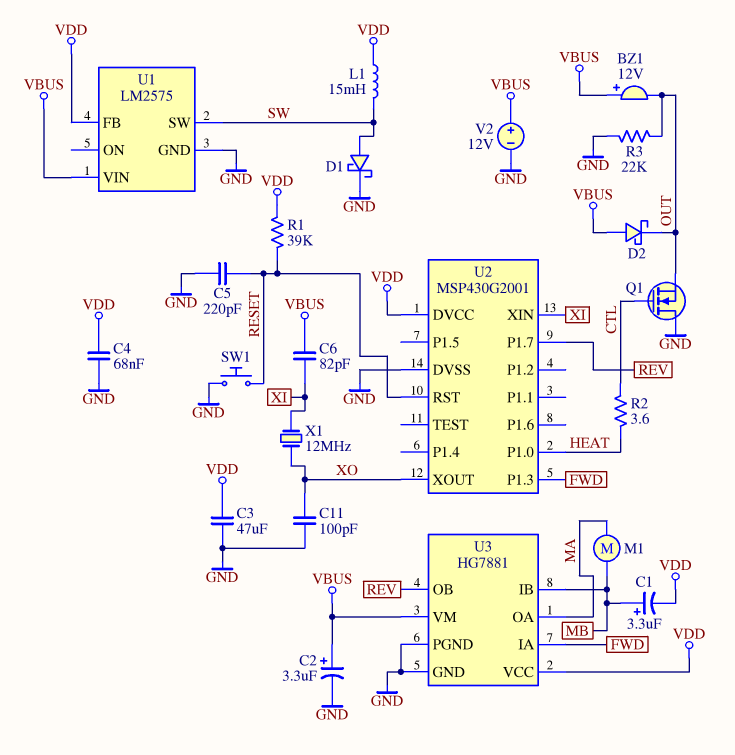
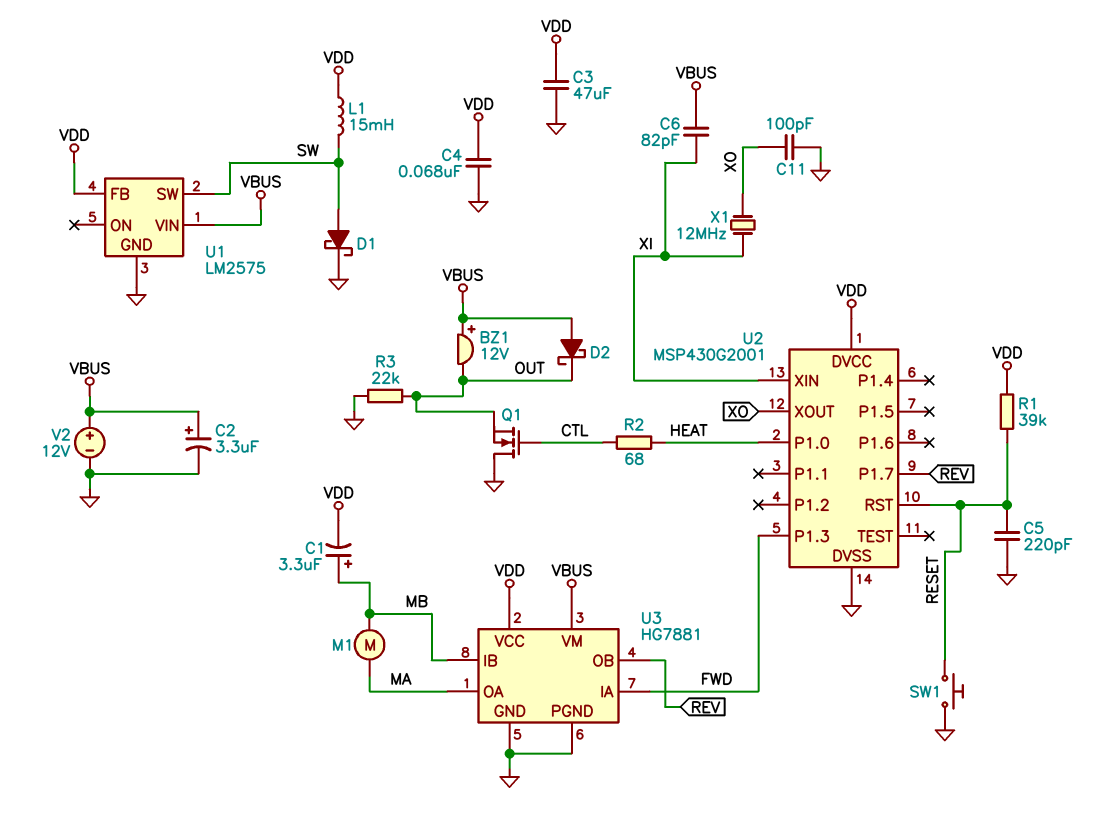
R2: 3.6 (CTL, HEAT) -> 68 (CTL, HEAT)

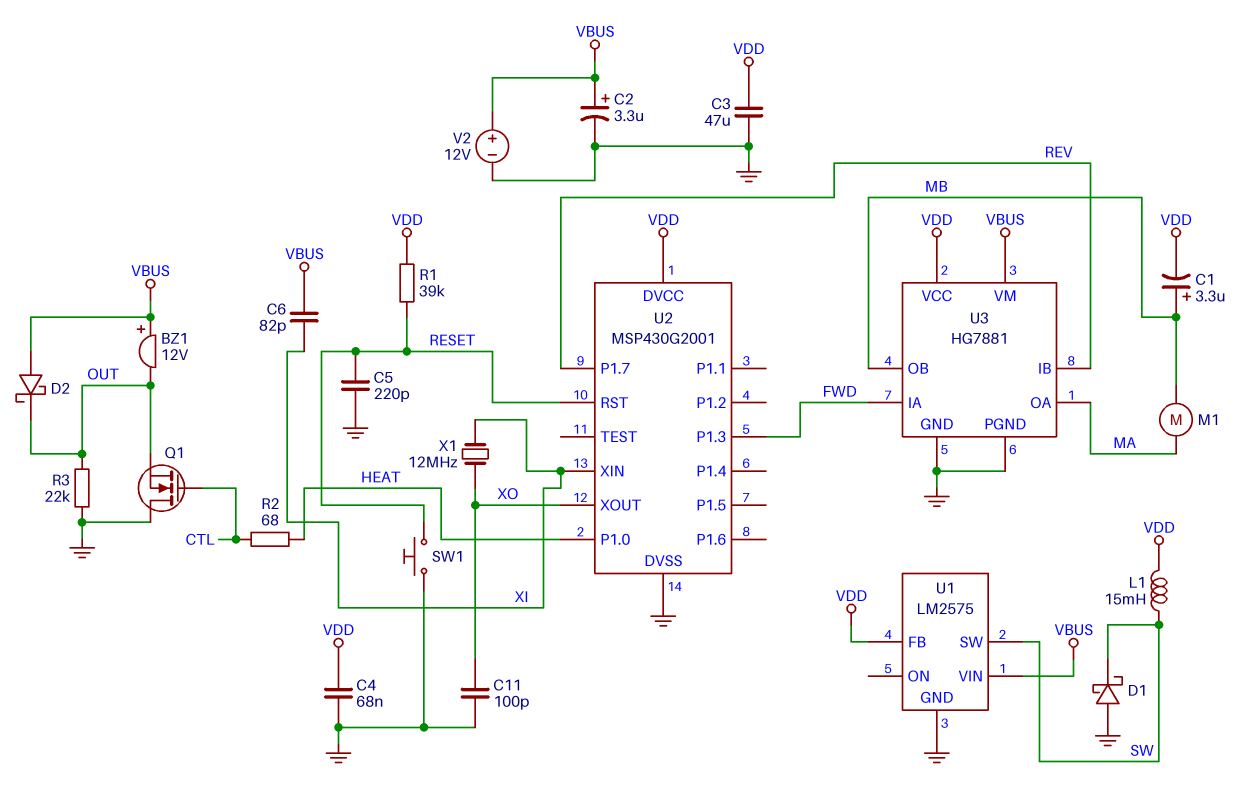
D1: schottky (A SW, K GND) -> schottky (A GND, K SW)
U3 pin IB: MB -> REV
U3 pin OB: REV -> MB

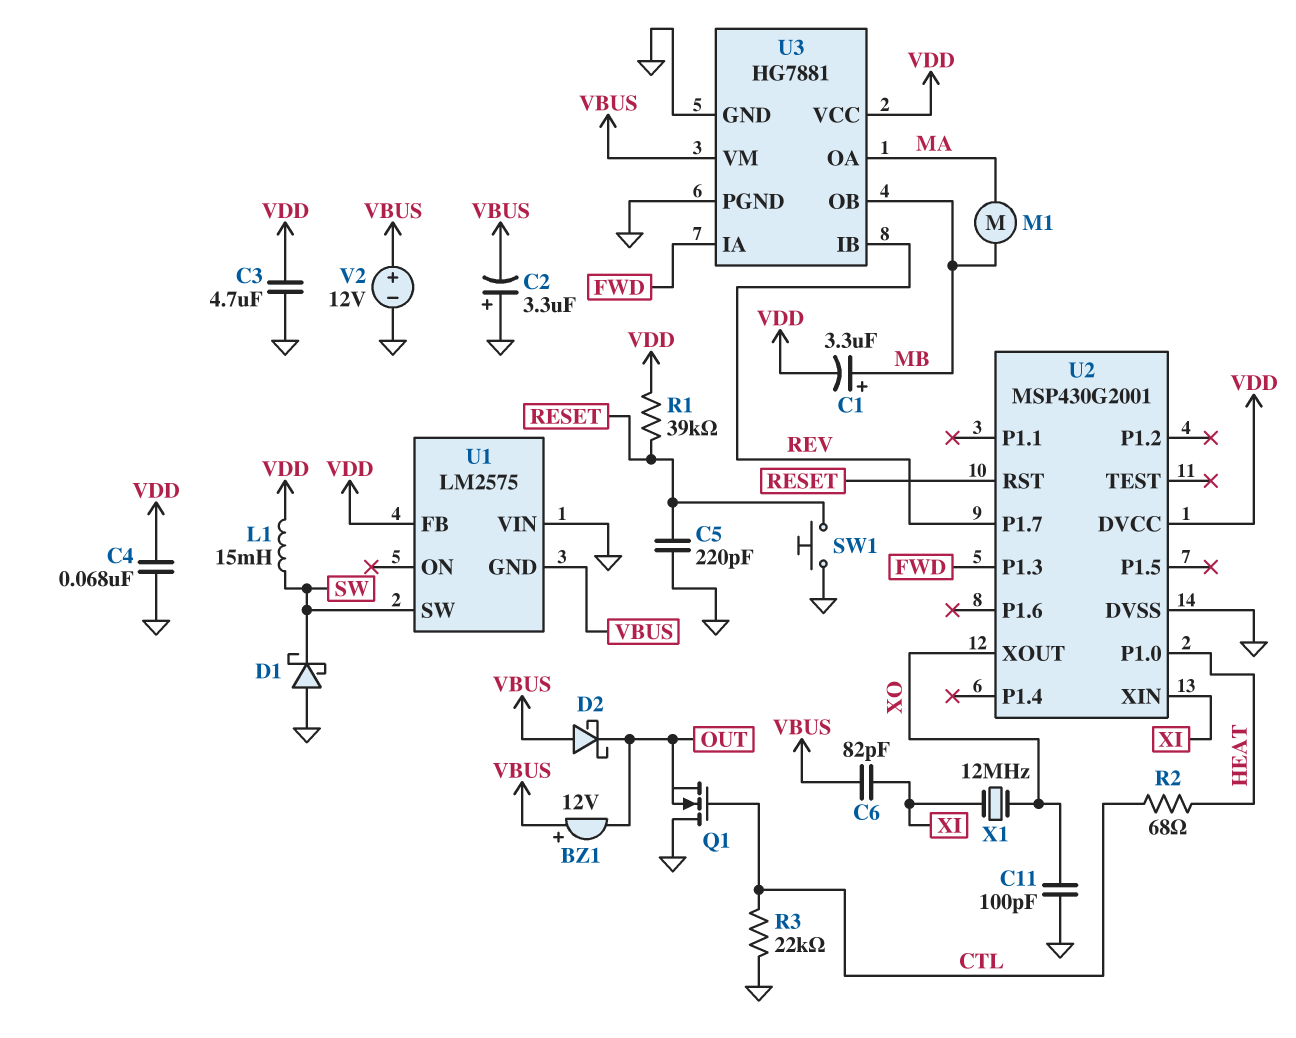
C2: 3.3uF (plus VBUS, minus GND) -> 3.3uF (plus GND, minus VBUS)
C3: 47uF (GND, VDD) -> 4.7uF (GND, VDD)
R3: 22k (GND, OUT) -> 22k (CTL, GND)
U1 pin GND: GND -> VBUS
U1 pin VIN: VBUS -> GND

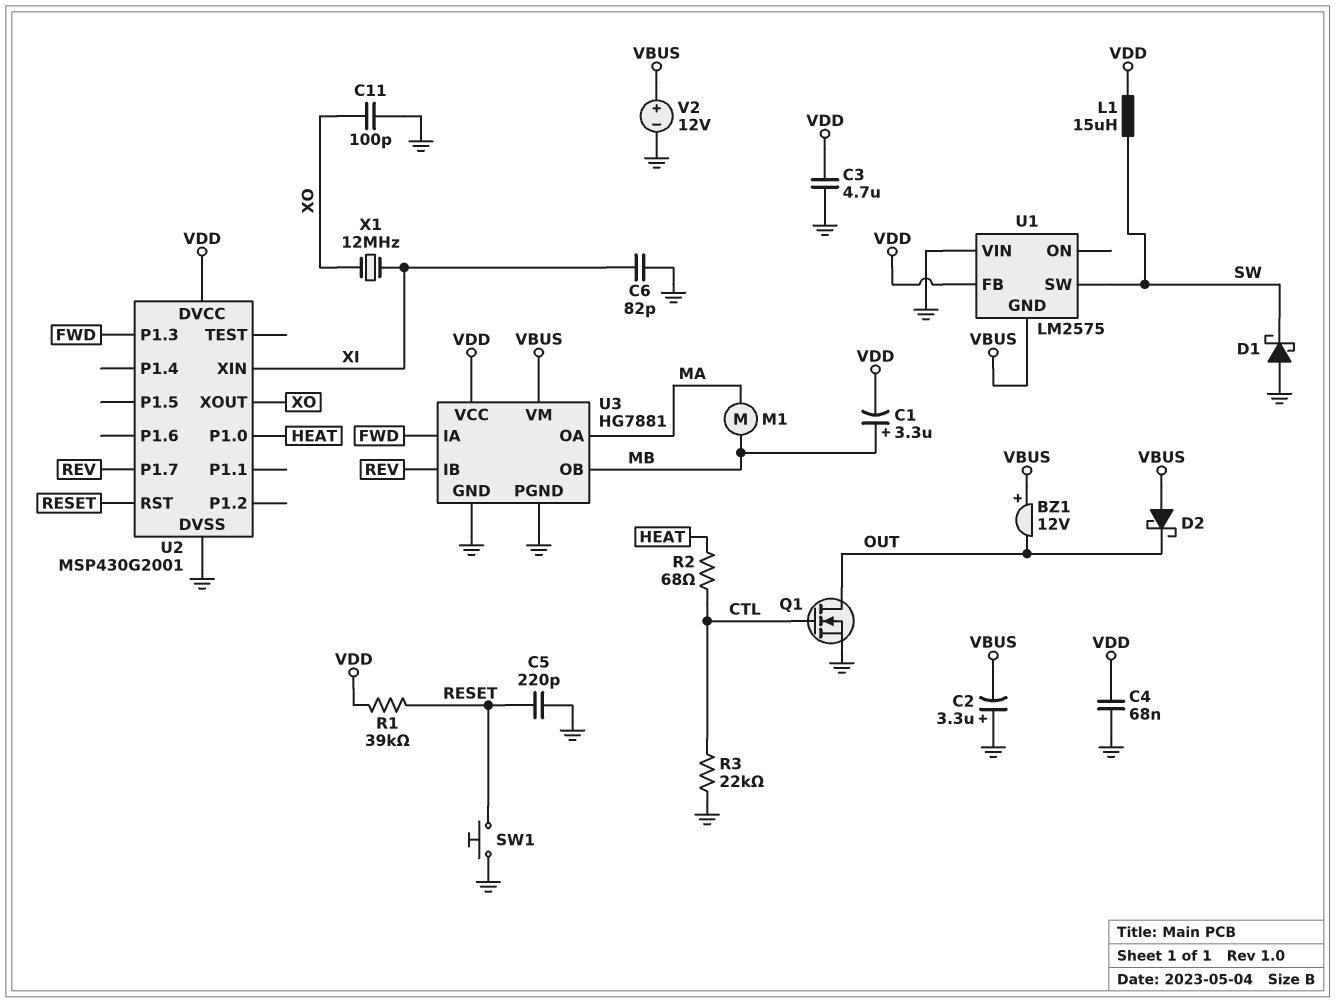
C6: 82pF (VBUS, XI) -> 82pF (GND, XI)
L1: 15mH (SW, VDD) -> 15uH (SW, VDD)
Q1: NMOS (G CTL, D GND, S OUT) -> NMOS (G CTL, D OUT, S GND)

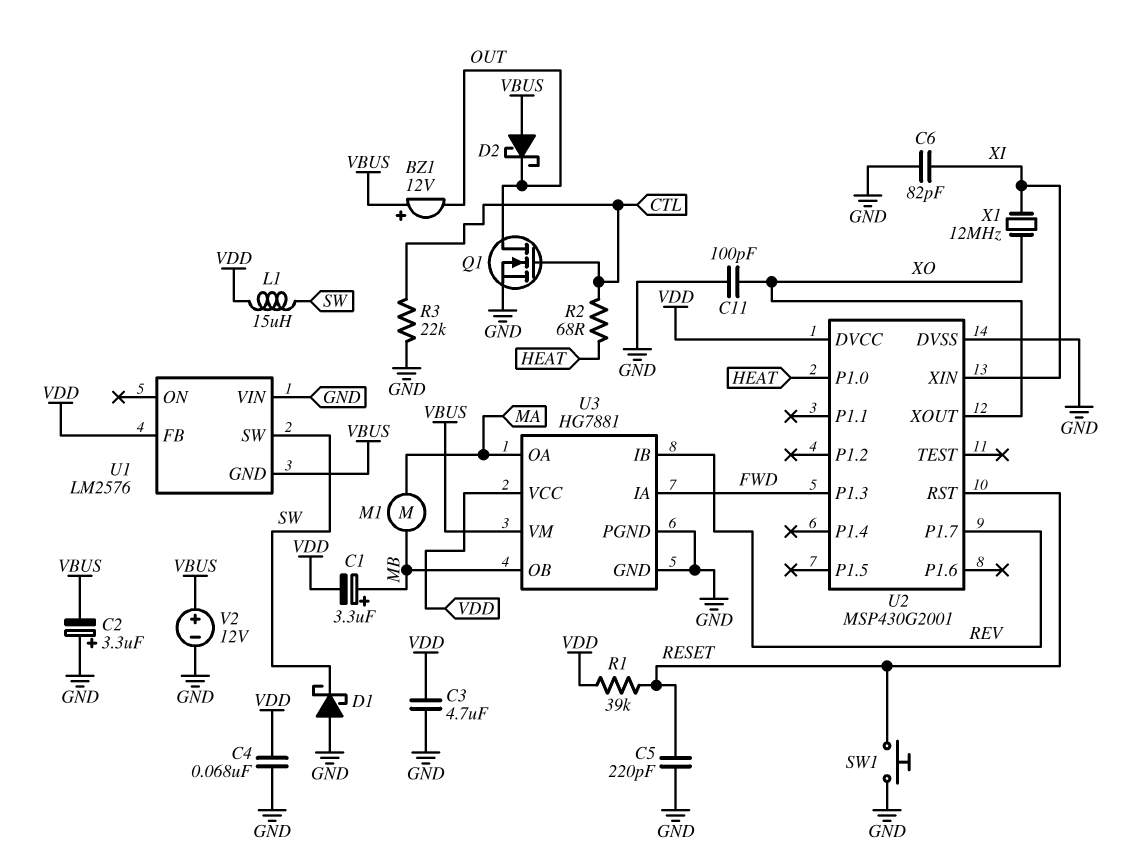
U1: LM2575 -> LM2576

